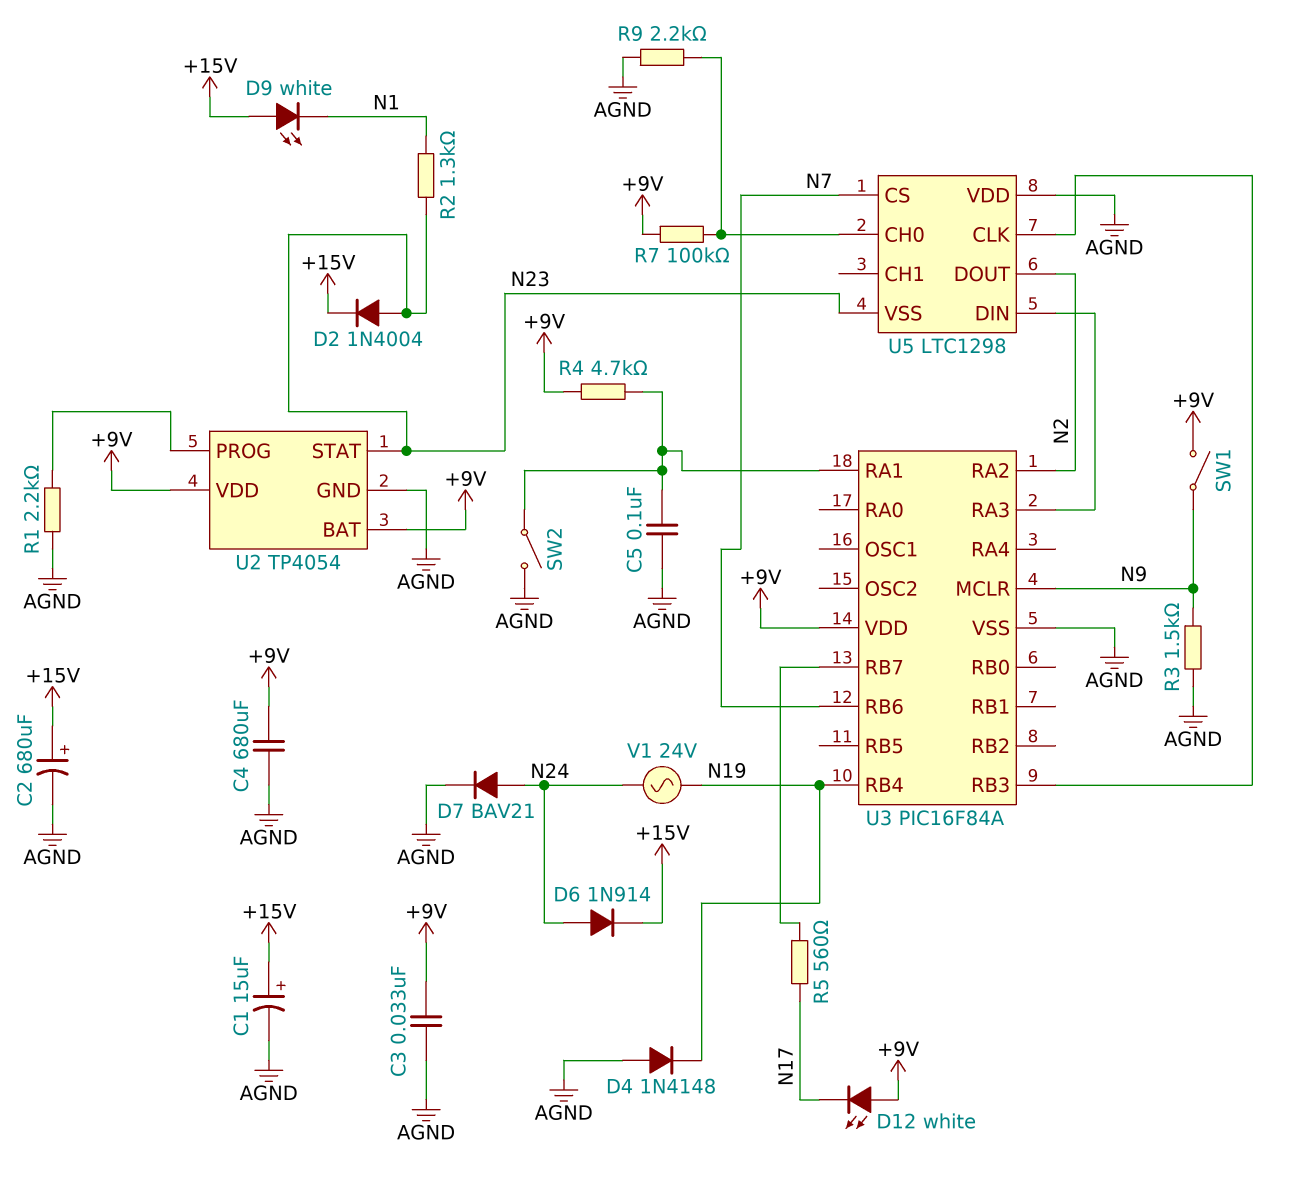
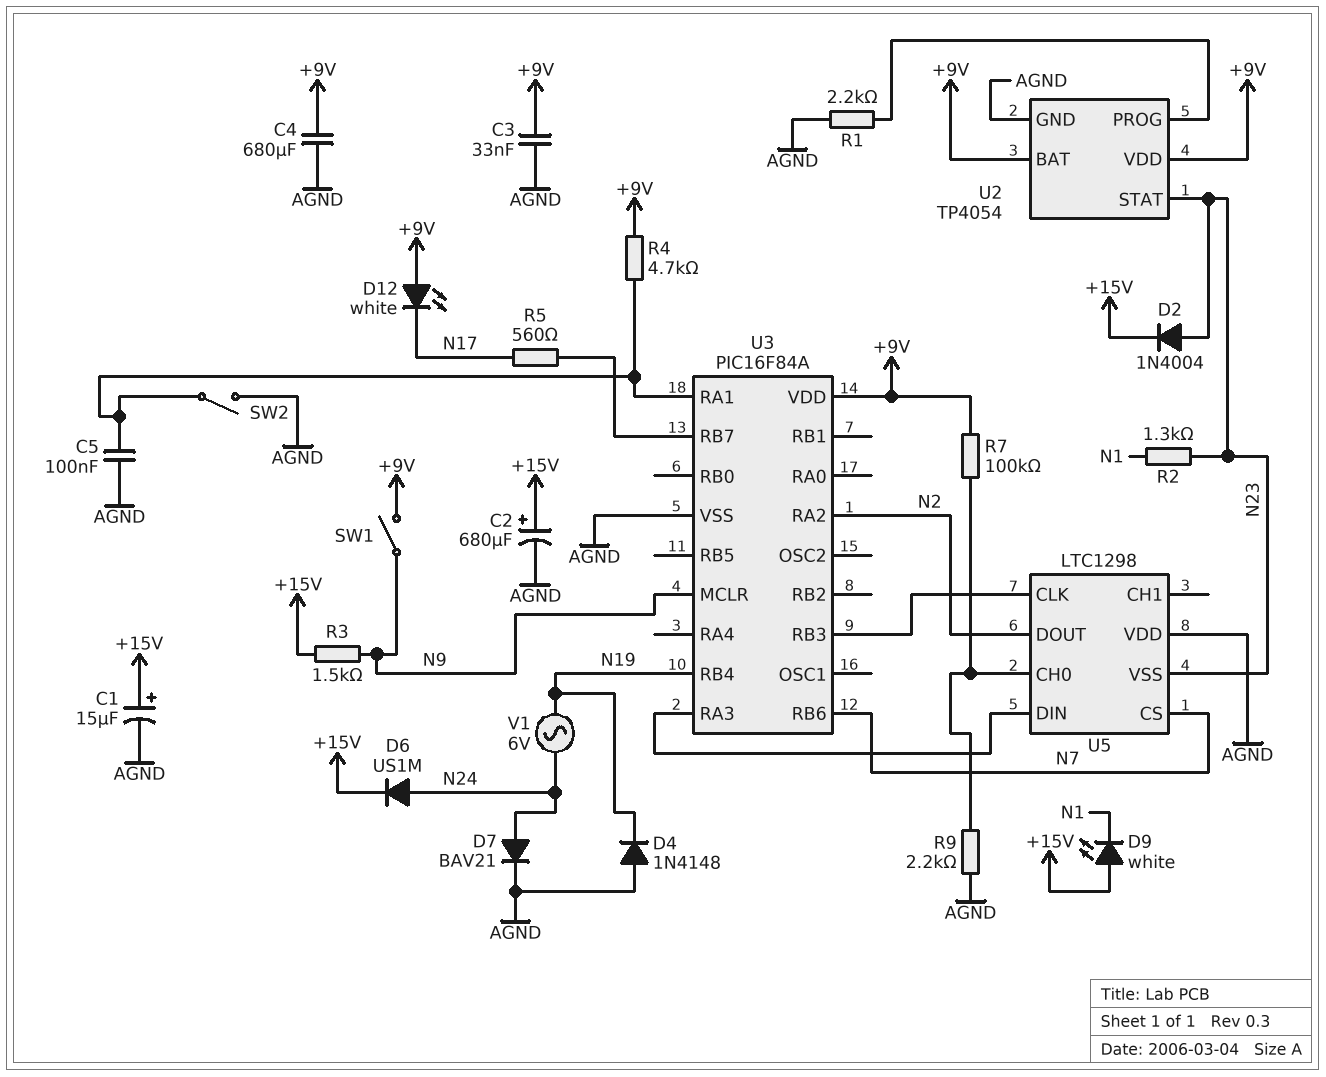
D6: diode 1N914 (A N24, K +15V) -> diode US1M (A N24, K +15V)
R3: 1.5k (AGND, N9) -> 1.5k (+15V, N9)
V1: AC 24V (N19, N24) -> AC 6V (N19, N24)

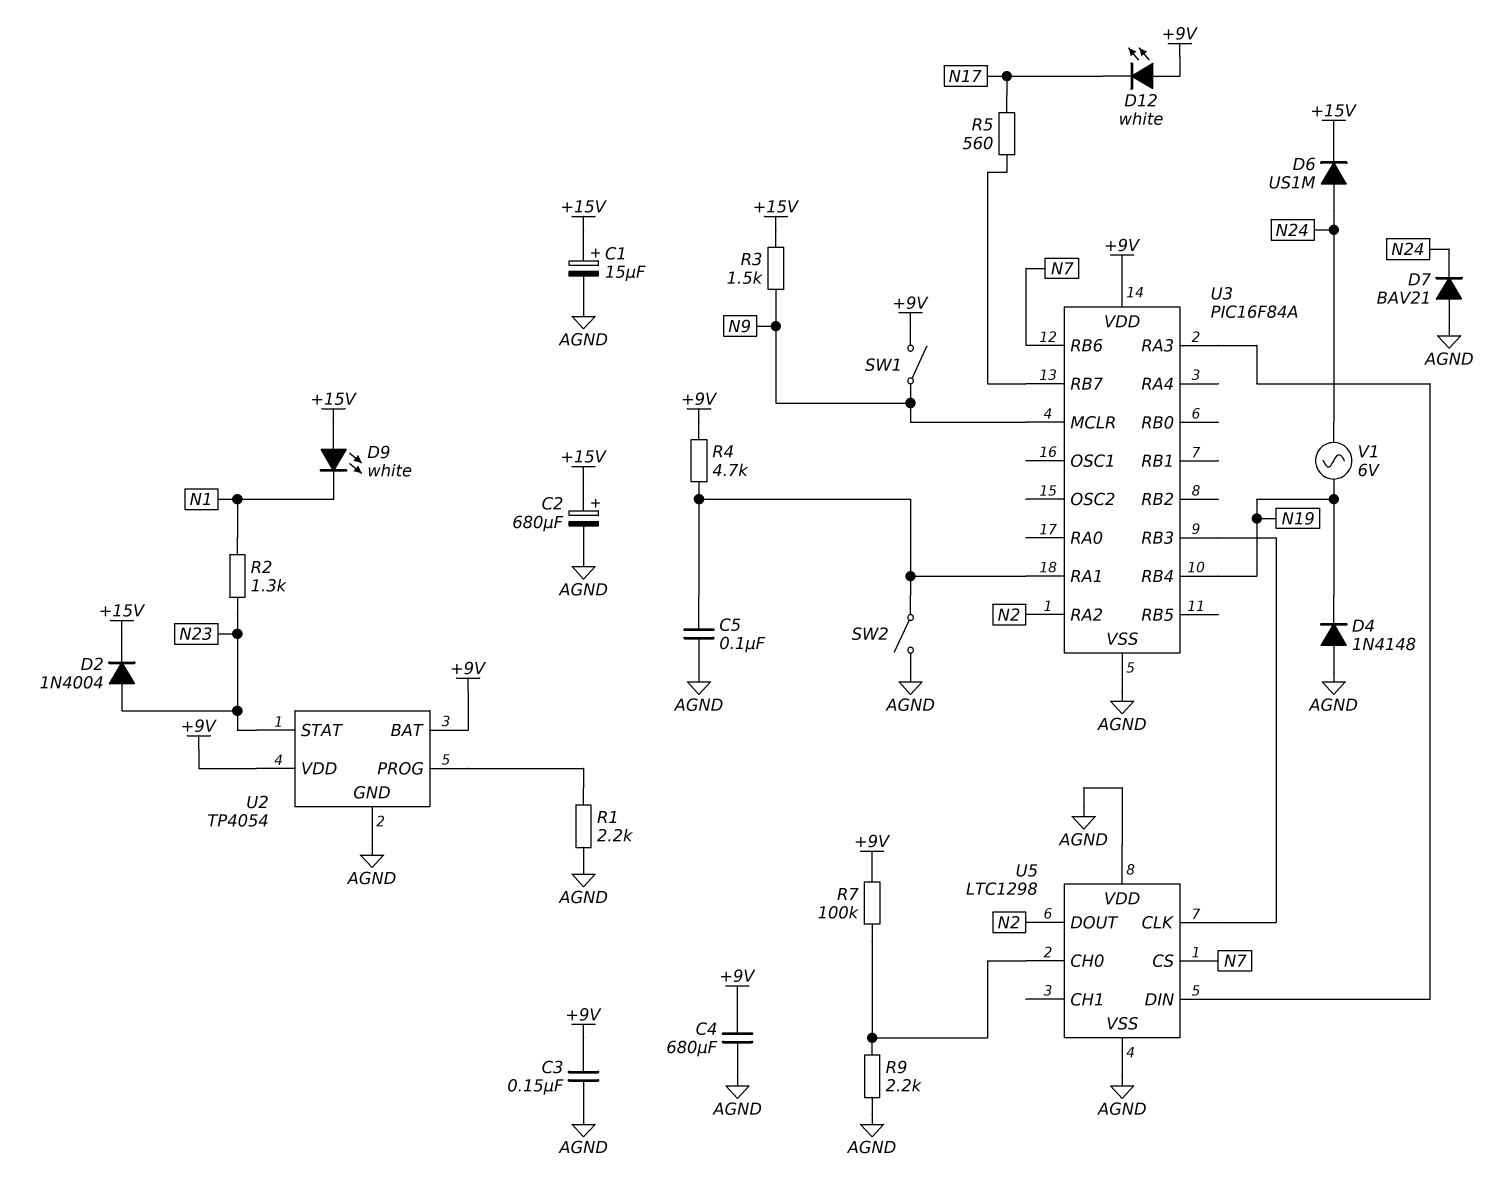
C3: 33nF (+9V, AGND) -> 150nF (+9V, AGND)
D7: diode BAV21 (A N24, K AGND) -> diode BAV21 (A AGND, K N24)
U5 pin VSS: N23 -> AGND

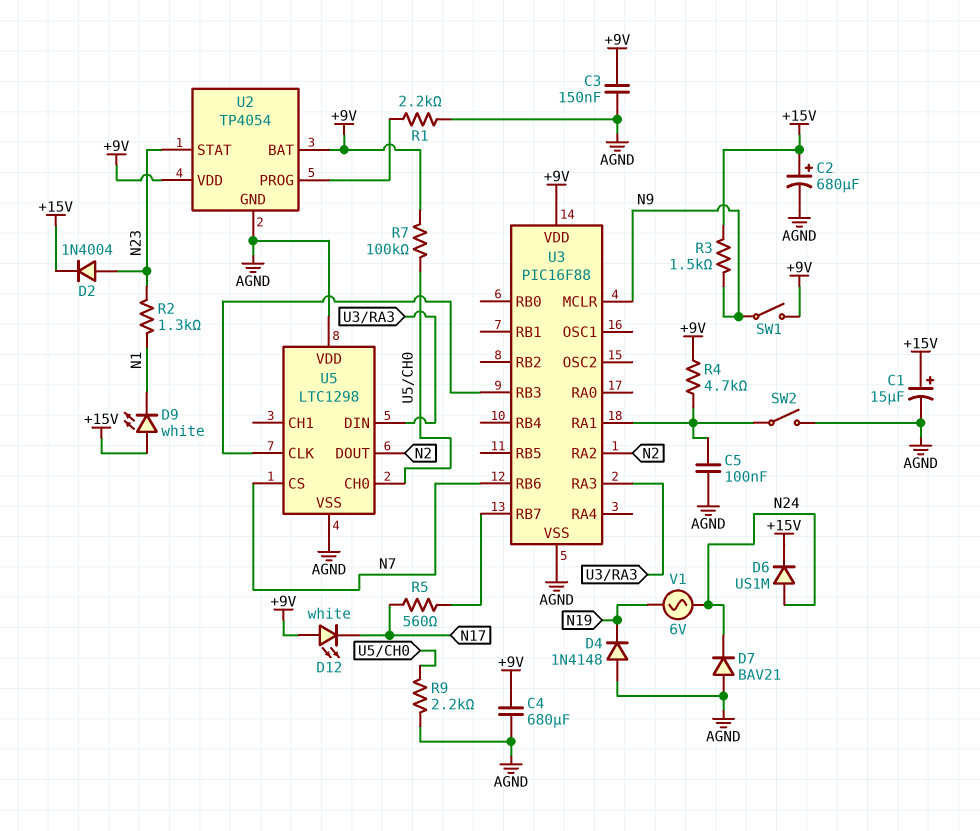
U3: PIC16F84A -> PIC16F88
U3 pin RB4: N19 -> none

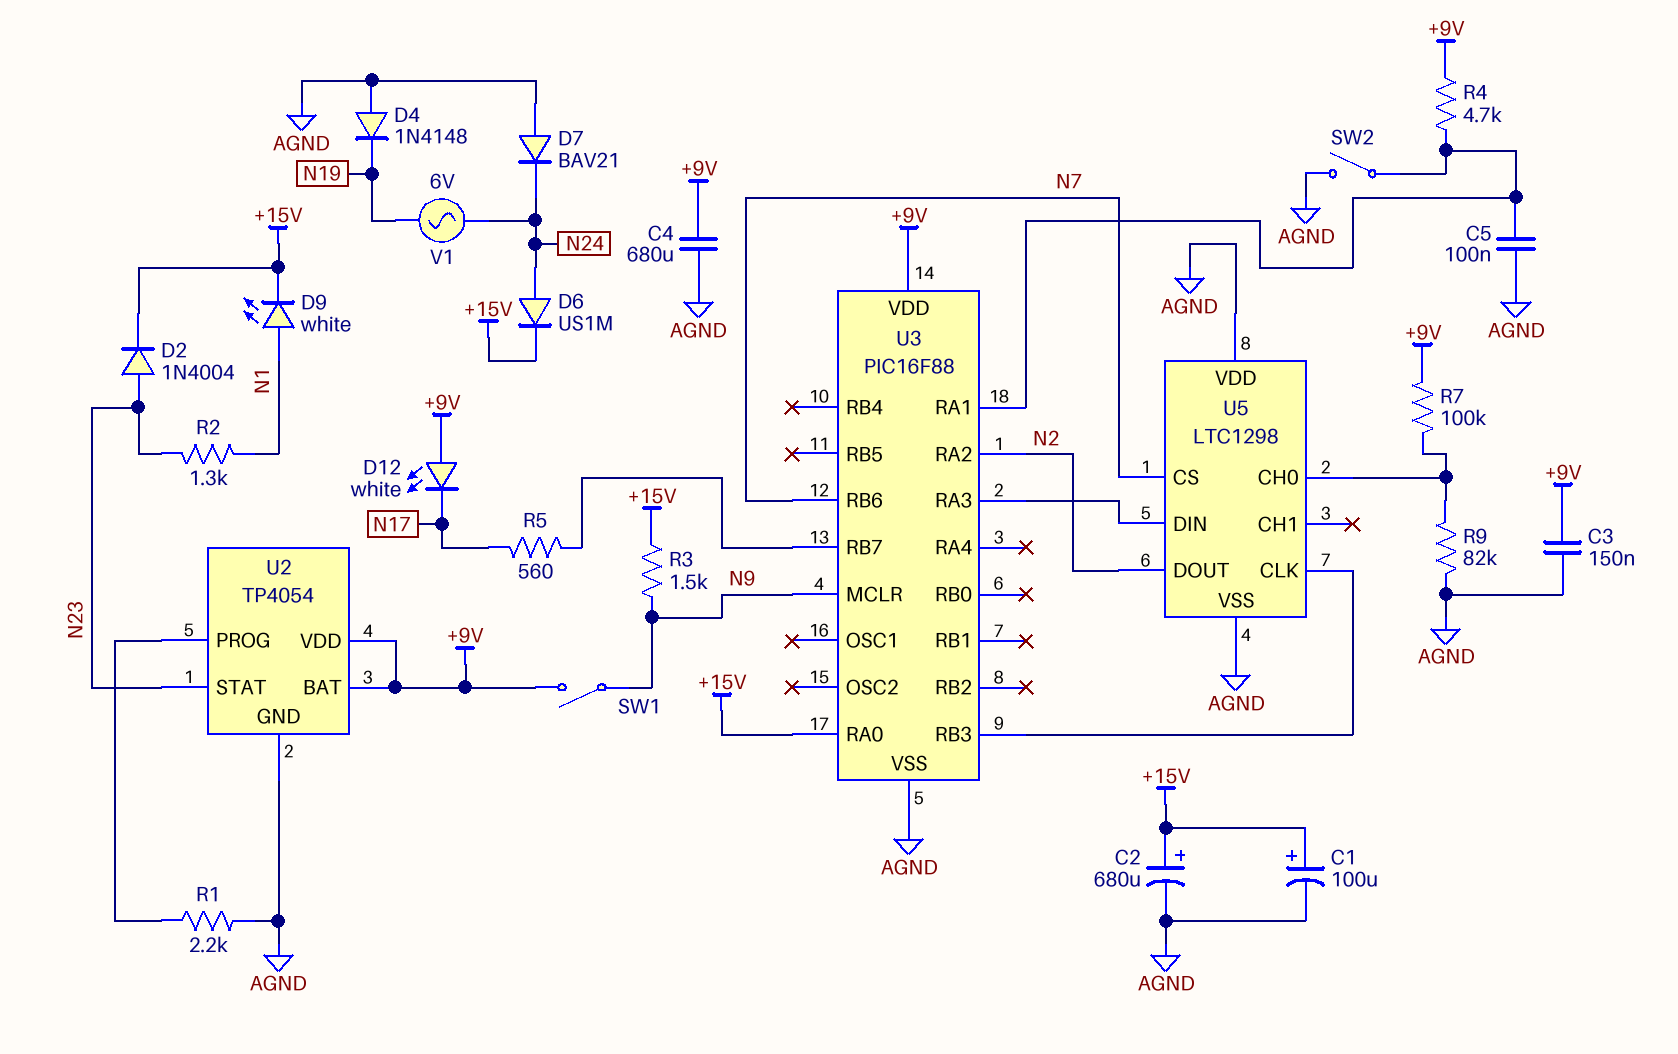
C1: 15uF (plus +15V, minus AGND) -> 100uF (plus +15V, minus AGND)
D9: LED white (A +15V, K N1) -> LED white (A N1, K +15V)
R9: 2.2k (AGND, U5/CH0) -> 82k (AGND, U5/CH0)
U3 pin RA0: none -> +15V

